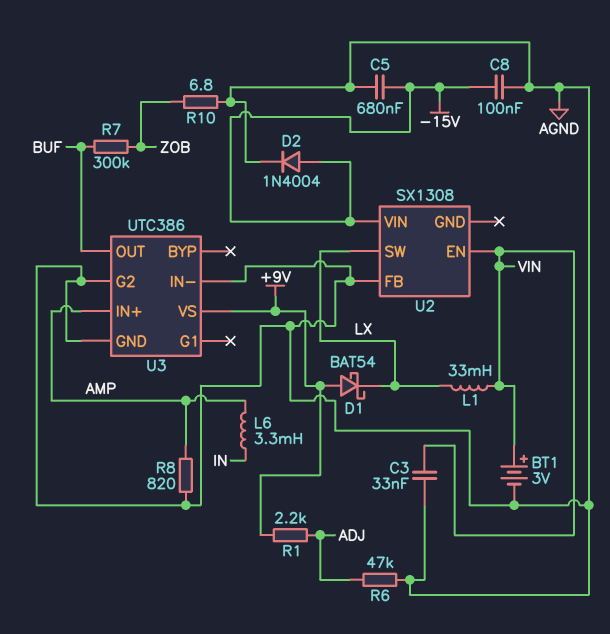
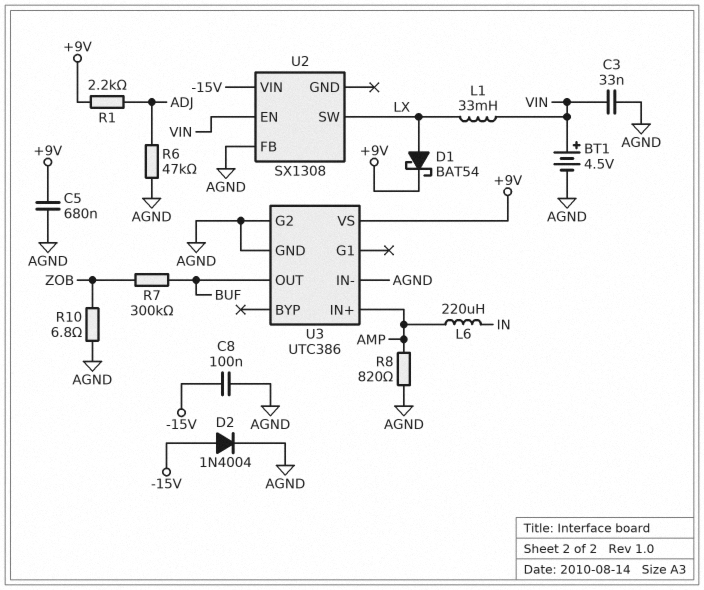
BT1: 3V (plus VIN, minus AGND) -> 4.5V (plus VIN, minus AGND)
C5: 680nF (-15V, AGND) -> 680nF (+9V, AGND)
D1: schottky BAT54 (A +9V, K LX) -> schottky BAT54 (A LX, K +9V)
L6: 3.3mH (AMP, IN) -> 220uH (AMP, IN)

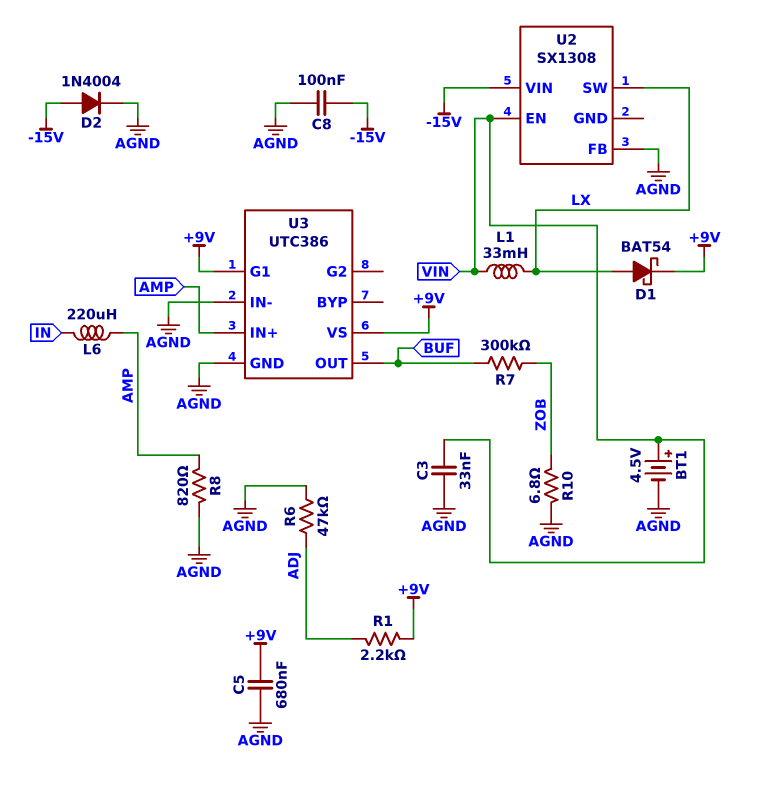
U3 pin G1: none -> +9V
U3 pin G2: AGND -> none

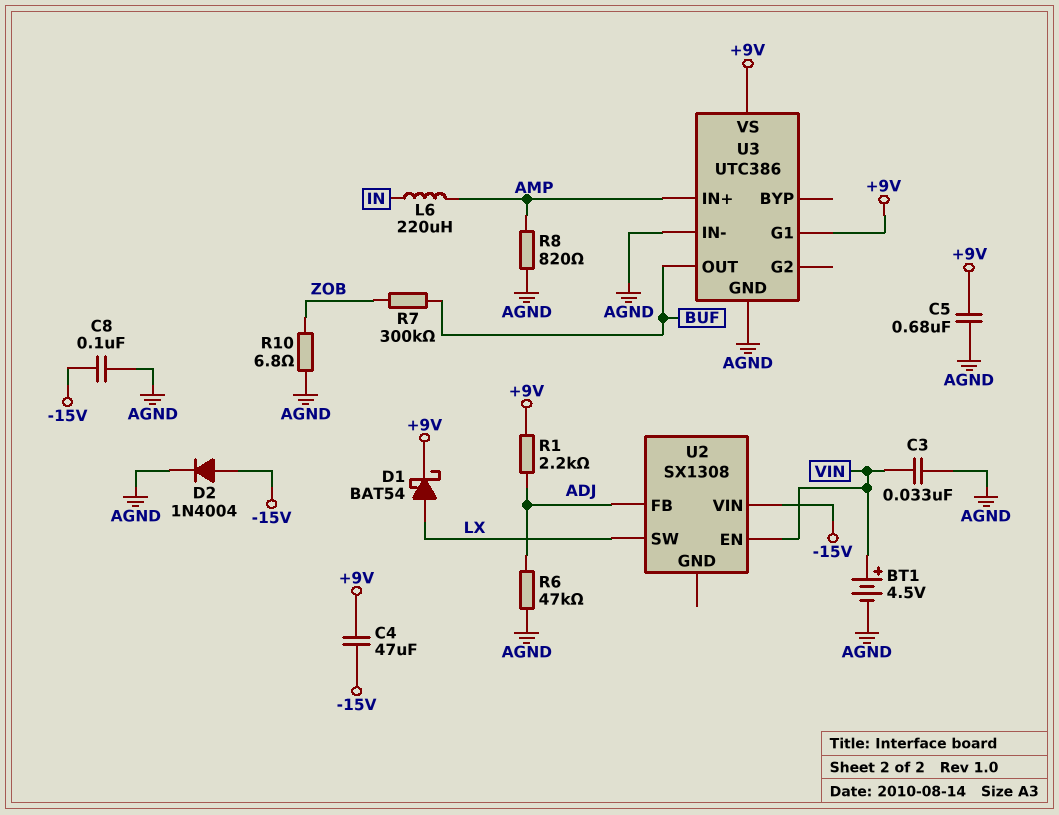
C4: none -> 47uF (+9V, -15V)
L1: 33mH (LX, VIN) -> none
U2 pin FB: AGND -> ADJ

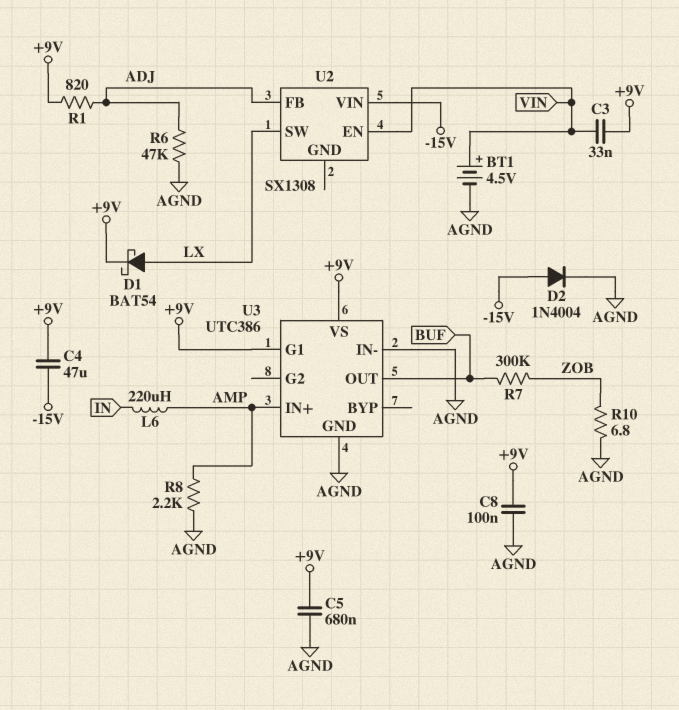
C3: 33nF (AGND, VIN) -> 33nF (+9V, VIN)
C8: 100nF (-15V, AGND) -> 100nF (+9V, AGND)
R1: 2.2k (+9V, ADJ) -> 820 (+9V, ADJ)
R8: 820 (AGND, AMP) -> 2.2k (AGND, AMP)

